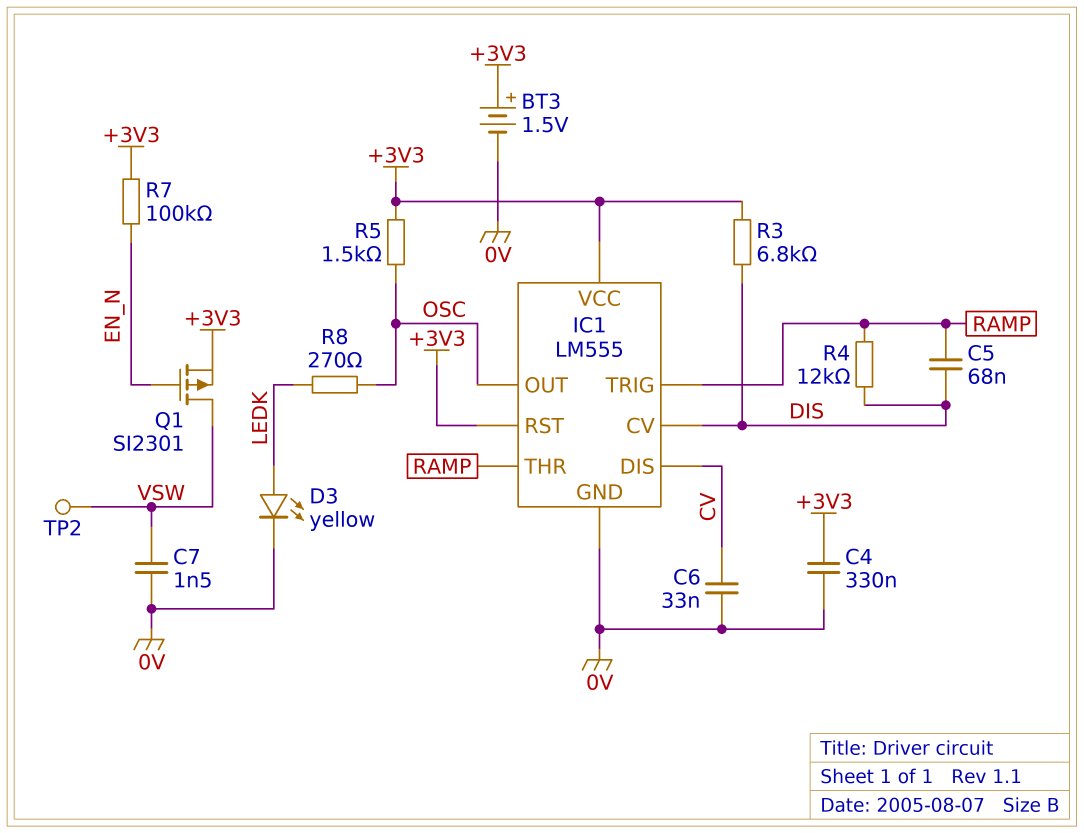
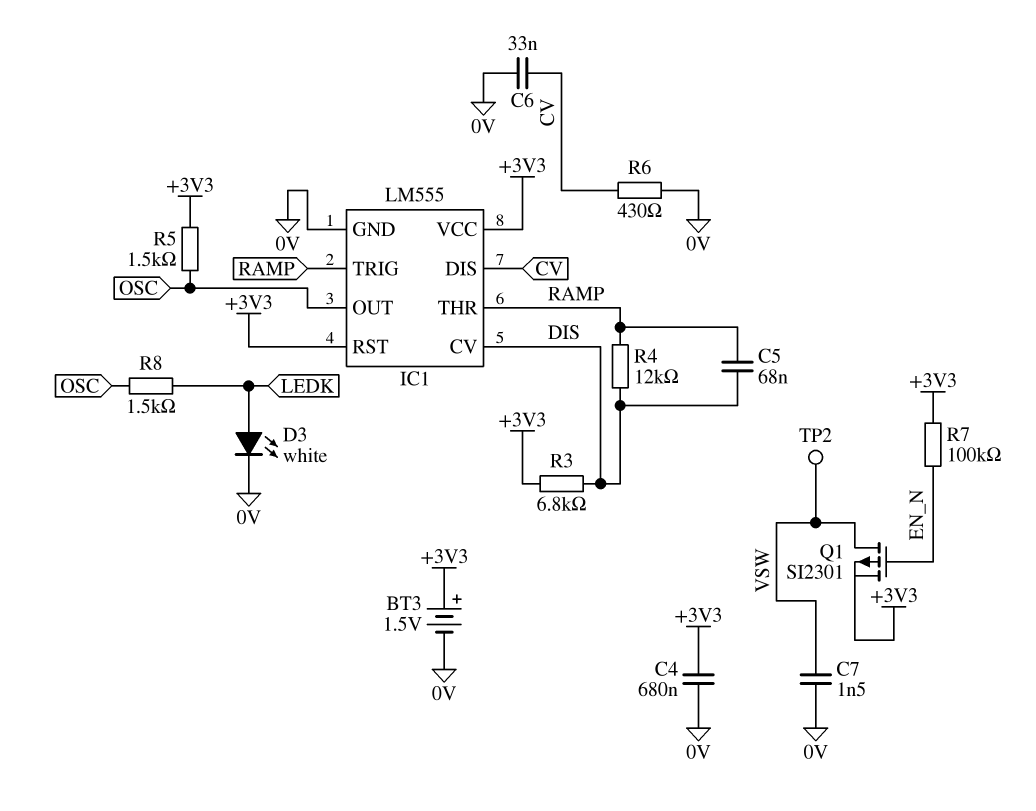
C4: 330nF (+3V3, 0V) -> 680nF (+3V3, 0V)
D3: LED yellow (A LEDK, K 0V) -> LED white (A LEDK, K 0V)
R6: none -> 430 (0V, CV)
R8: 270 (LEDK, OSC) -> 1.5k (LEDK, OSC)

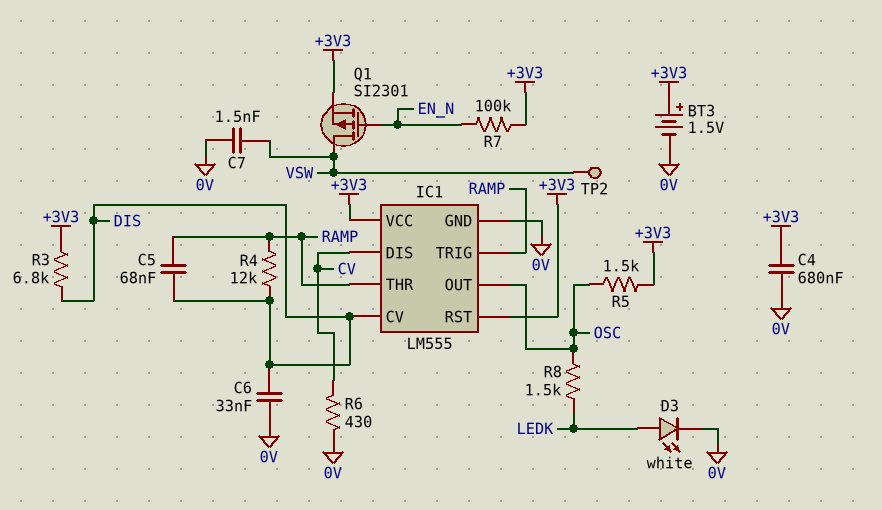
C6: 33nF (0V, CV) -> 33nF (0V, DIS)

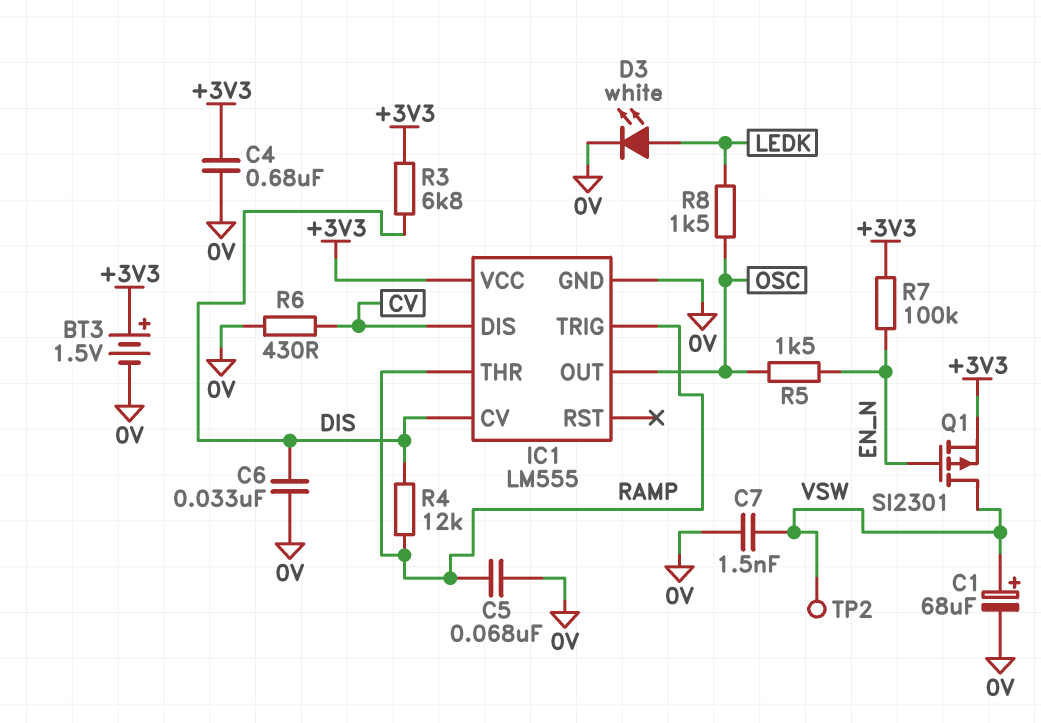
C1: none -> 68uF (plus VSW, minus 0V)
C5: 68nF (DIS, RAMP) -> 68nF (0V, RAMP)
IC1 pin RST: +3V3 -> none
R5: 1.5k (+3V3, OSC) -> 1.5k (EN_N, OSC)

